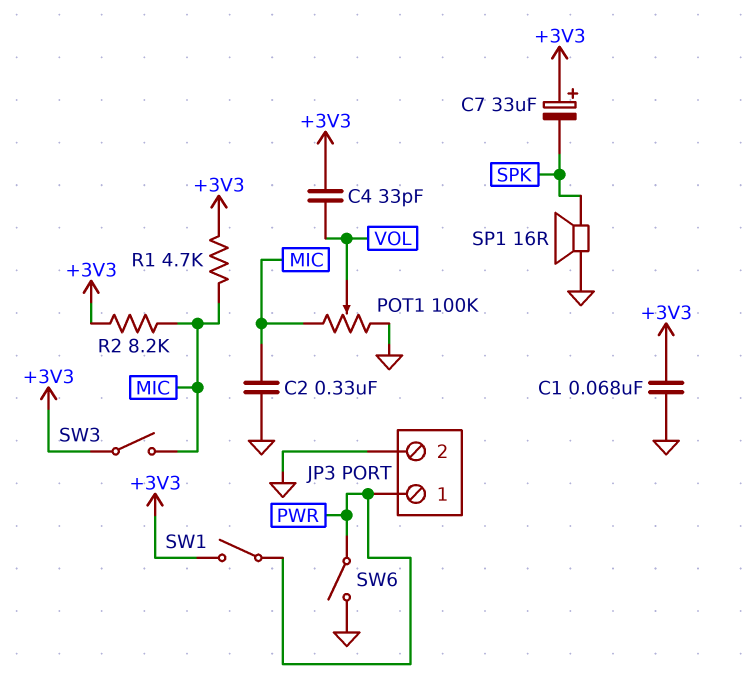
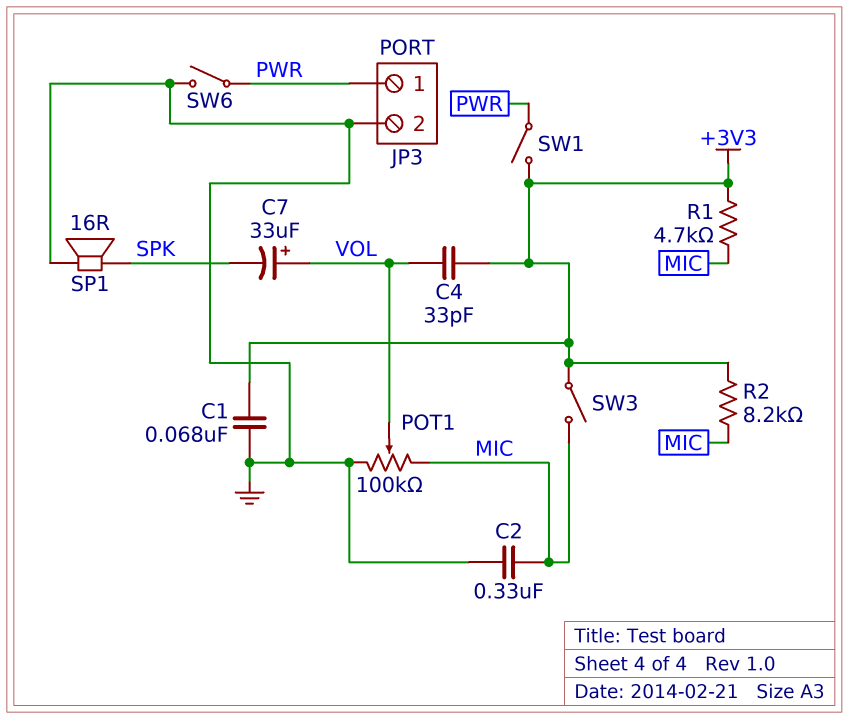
C7: 33uF (plus +3V3, minus SPK) -> 33uF (plus VOL, minus SPK)

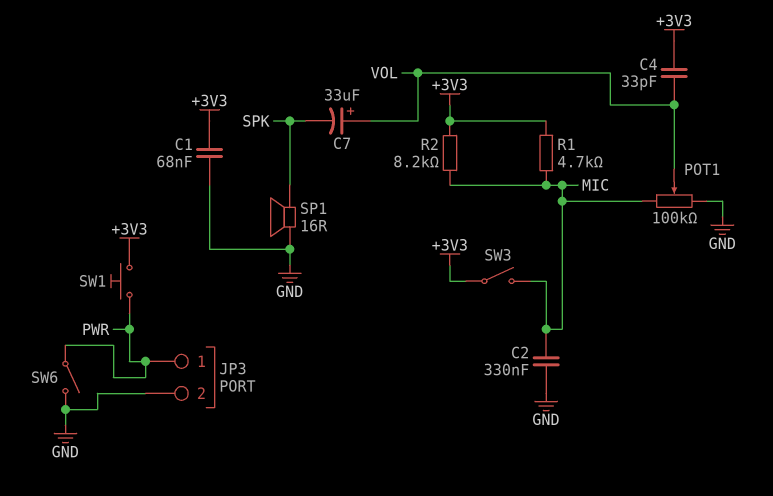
SW1: switch (+3V3, PWR) -> button (+3V3, PWR)

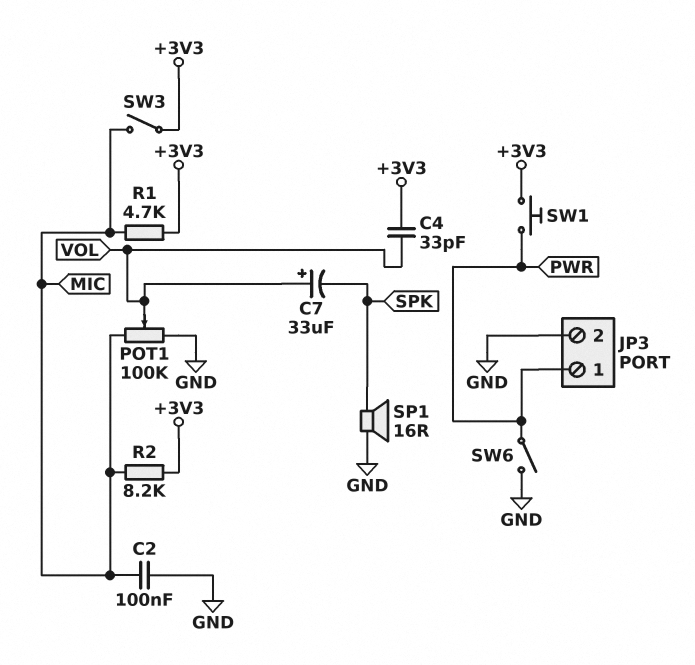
C1: 68nF (+3V3, GND) -> none
C2: 330nF (GND, MIC) -> 100nF (GND, MIC)

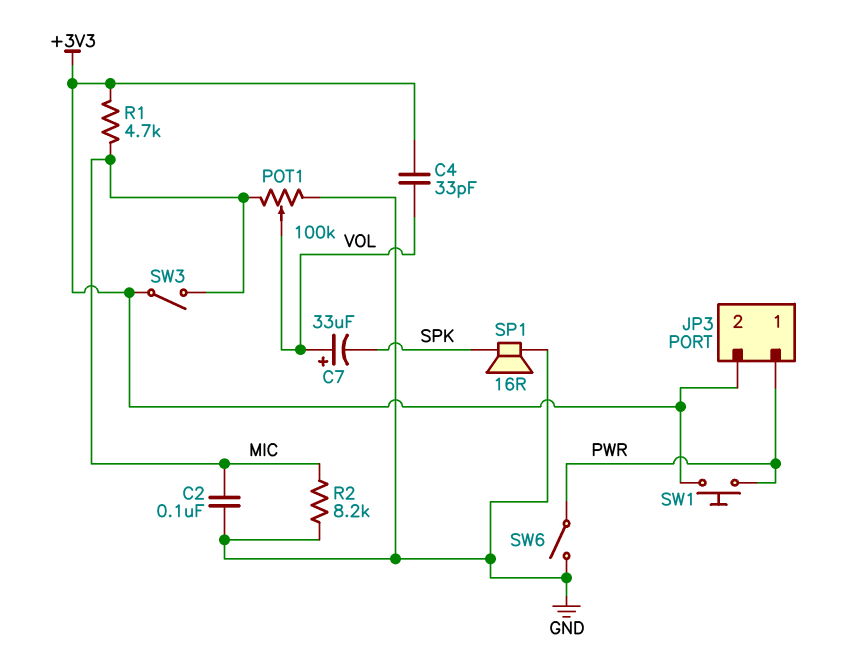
JP3 pin 2: GND -> +3V3
R2: 8.2k (+3V3, MIC) -> 8.2k (GND, MIC)

